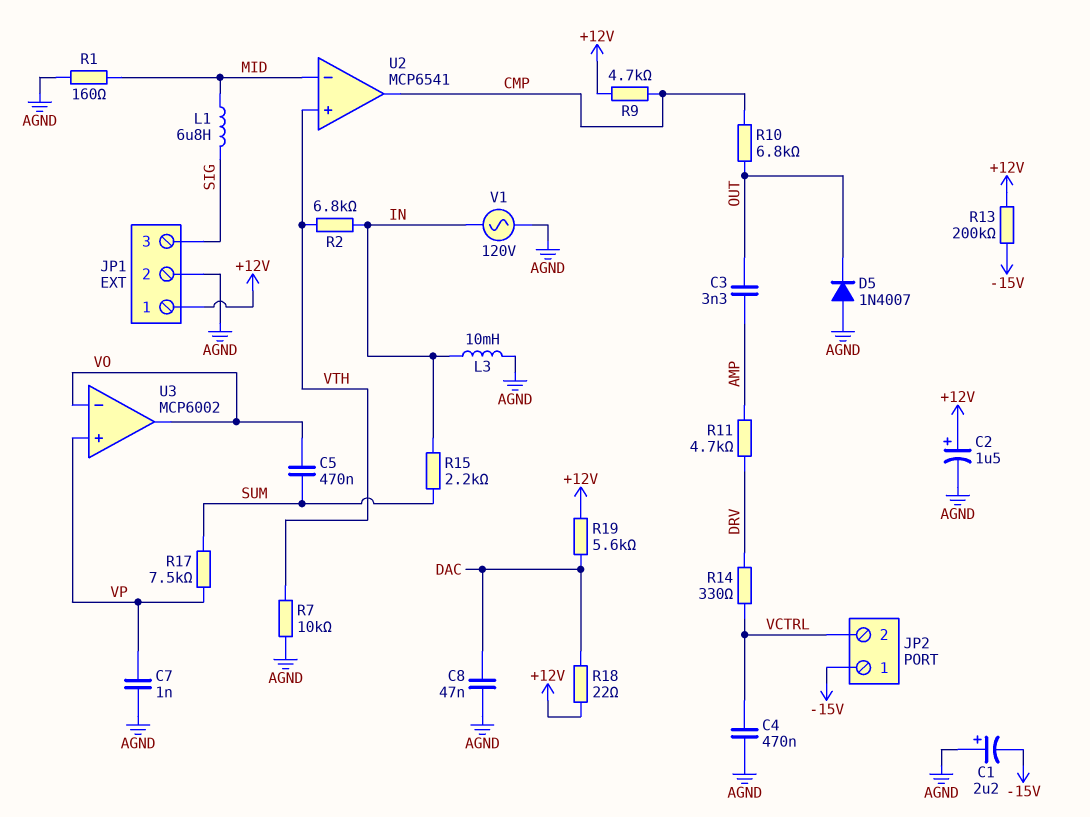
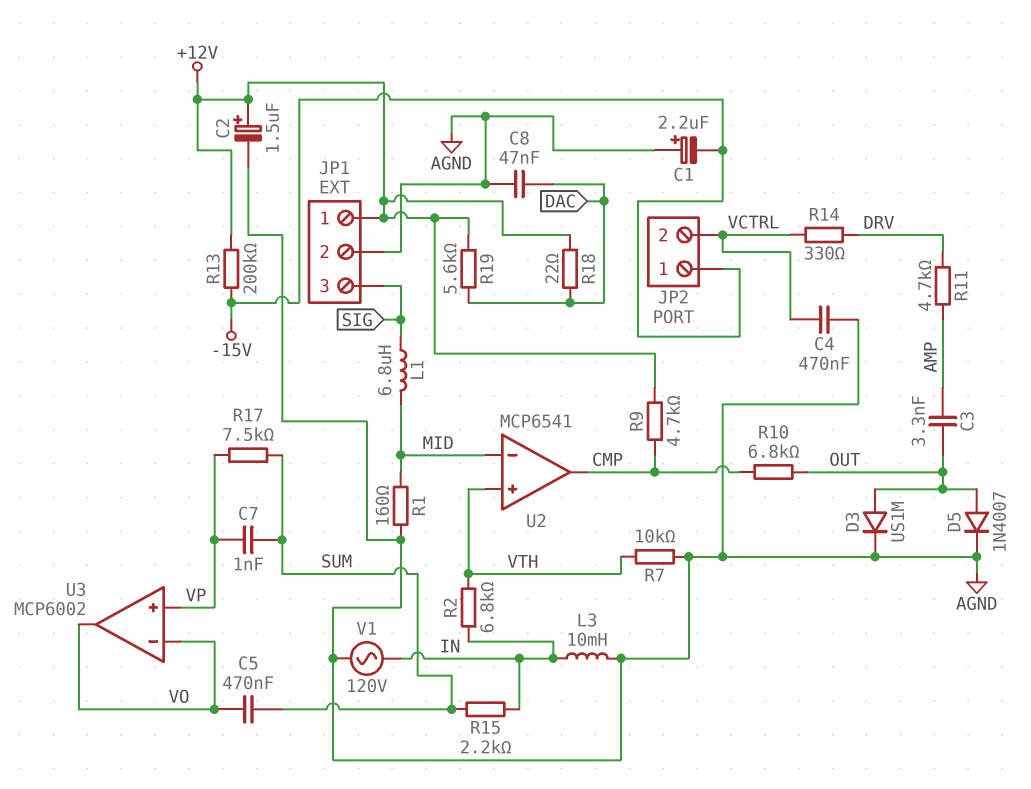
C7: 1nF (AGND, VP) -> 1nF (SUM, VP)
D3: none -> diode US1M (A OUT, K AGND)
D5: diode 1N4007 (A AGND, K OUT) -> diode 1N4007 (A OUT, K AGND)

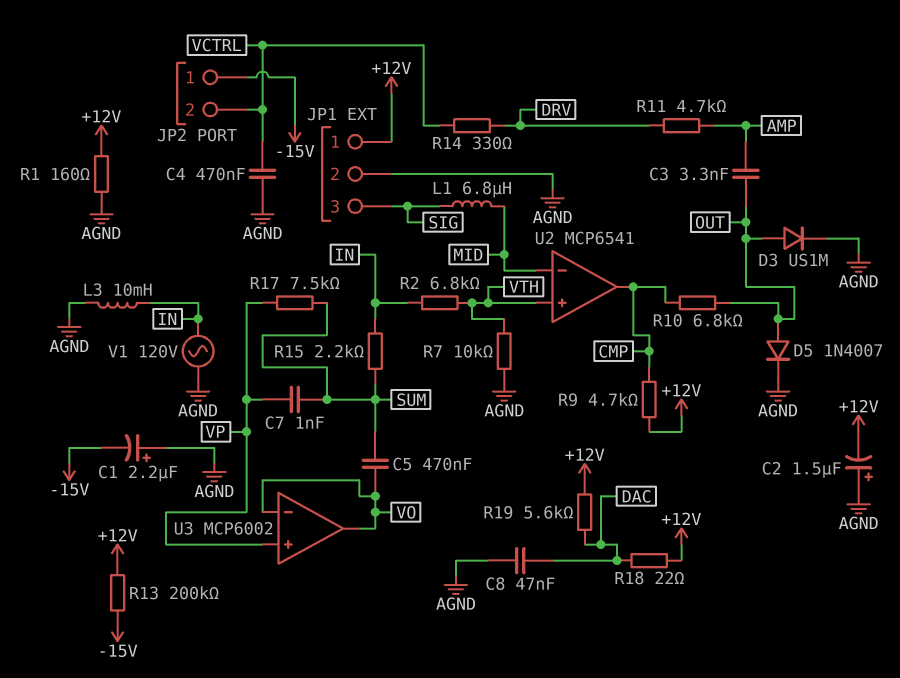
C2: 1.5uF (plus +12V, minus AGND) -> 1.5uF (plus AGND, minus +12V)
R1: 160 (AGND, MID) -> 160 (+12V, AGND)

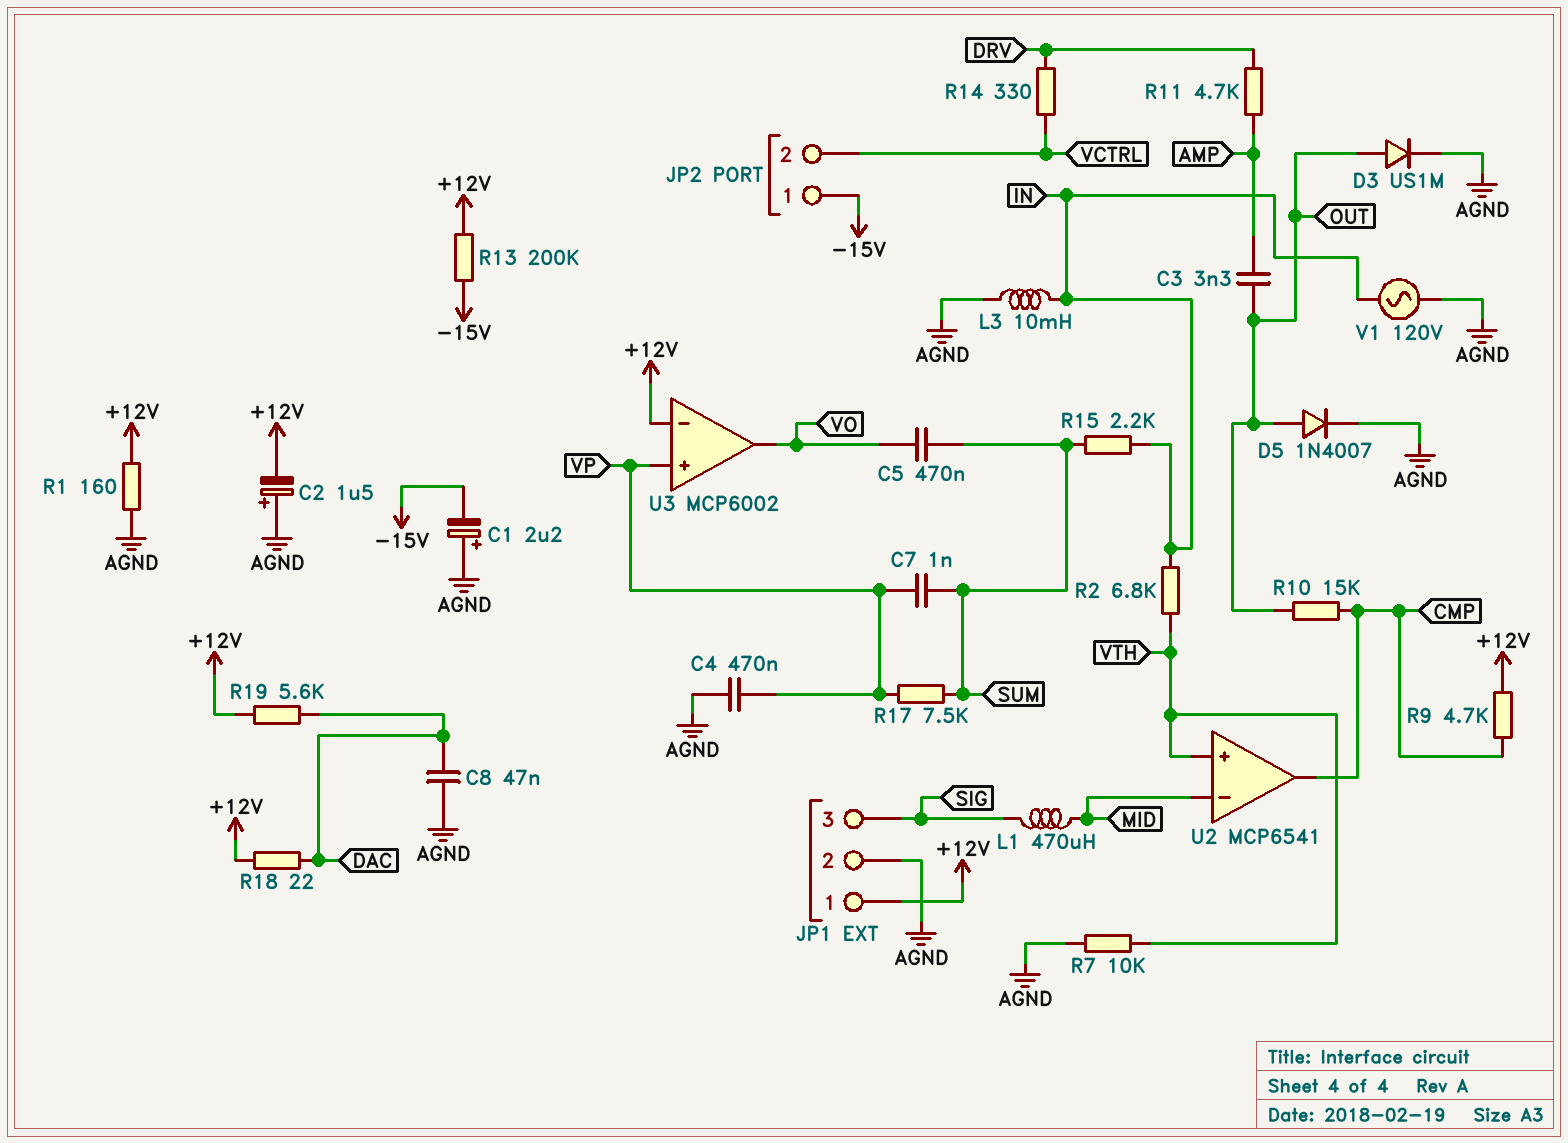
C4: 470nF (AGND, VCTRL) -> 470nF (AGND, VP)
L1: 6.8uH (MID, SIG) -> 470uH (MID, SIG)
R10: 6.8k (CMP, OUT) -> 15k (CMP, OUT)
U3 pin in-: VO -> +12V

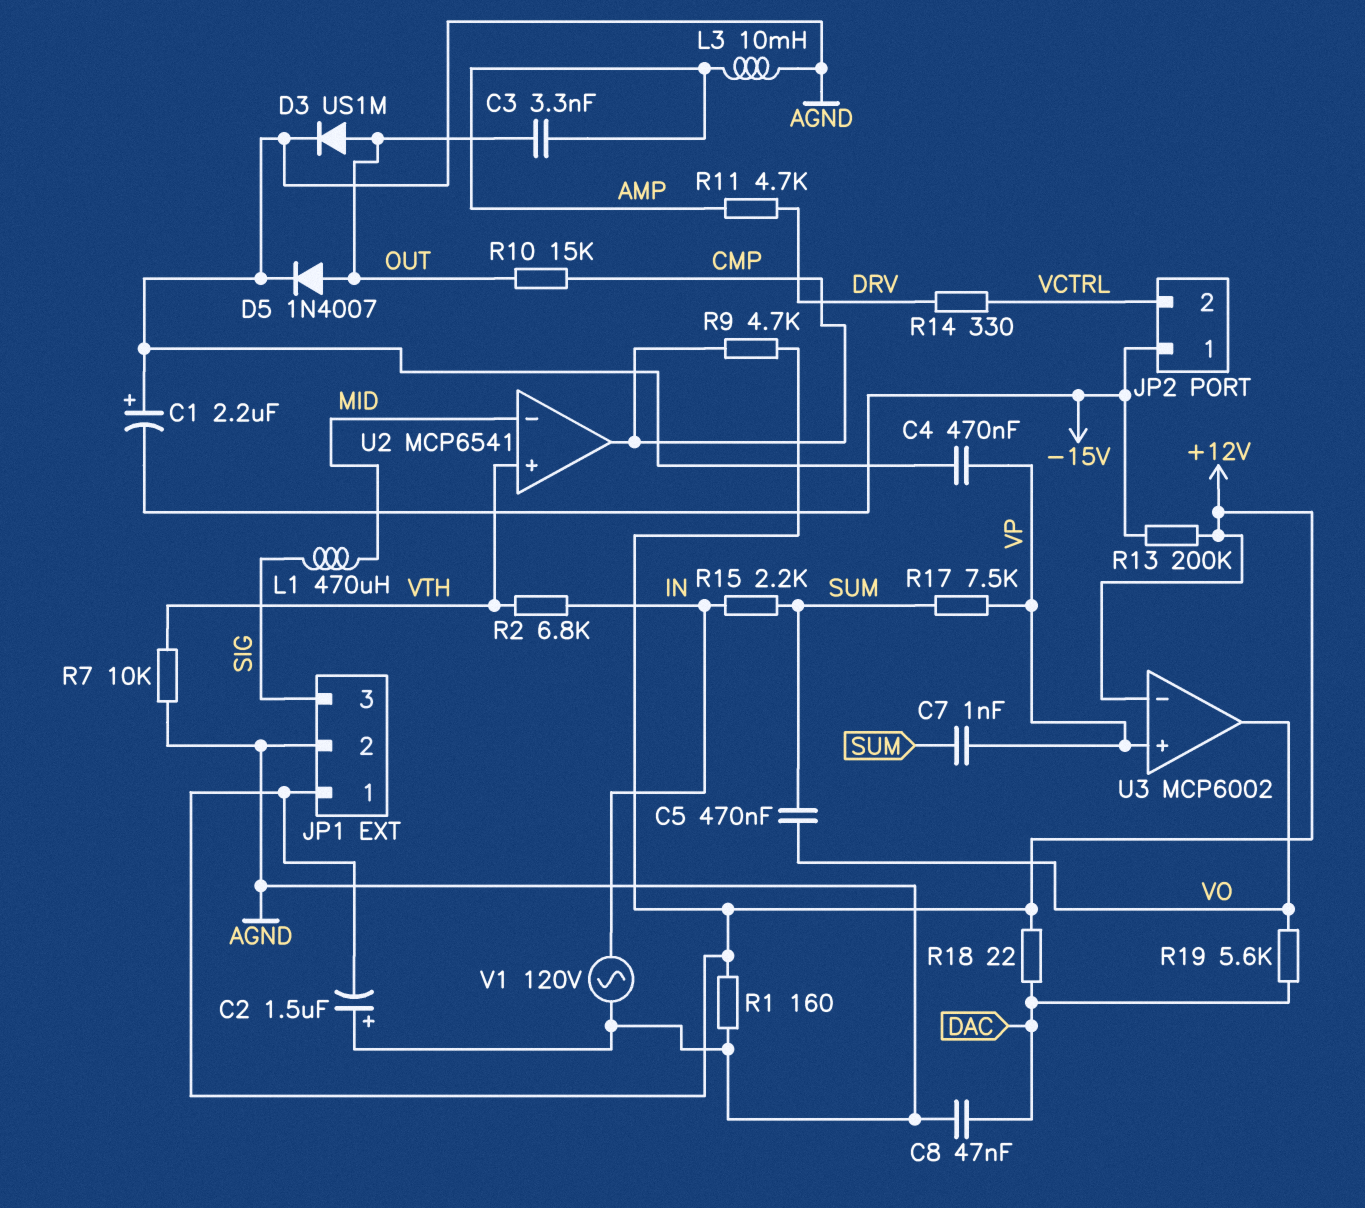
L3: 10mH (AGND, IN) -> 10mH (AGND, AMP)
R19: 5.6k (+12V, DAC) -> 5.6k (DAC, VO)

